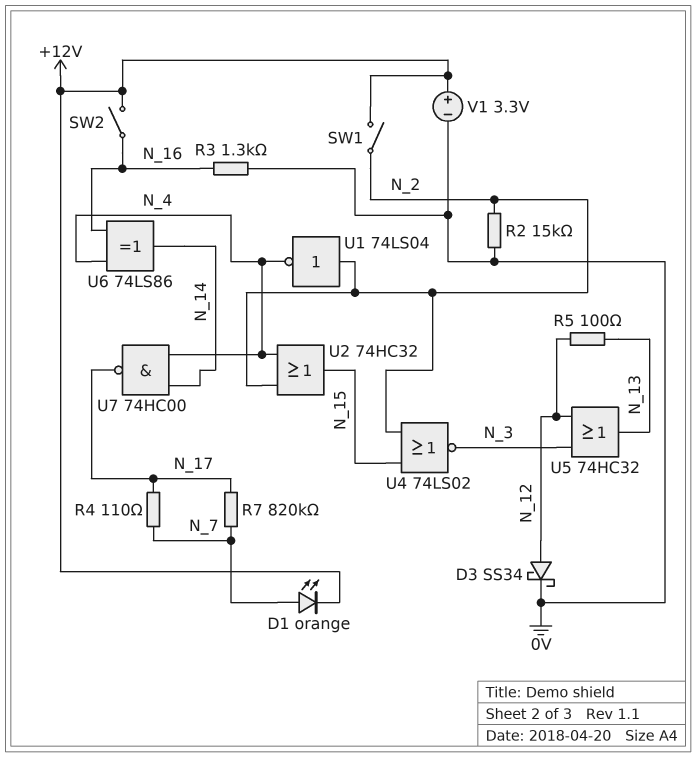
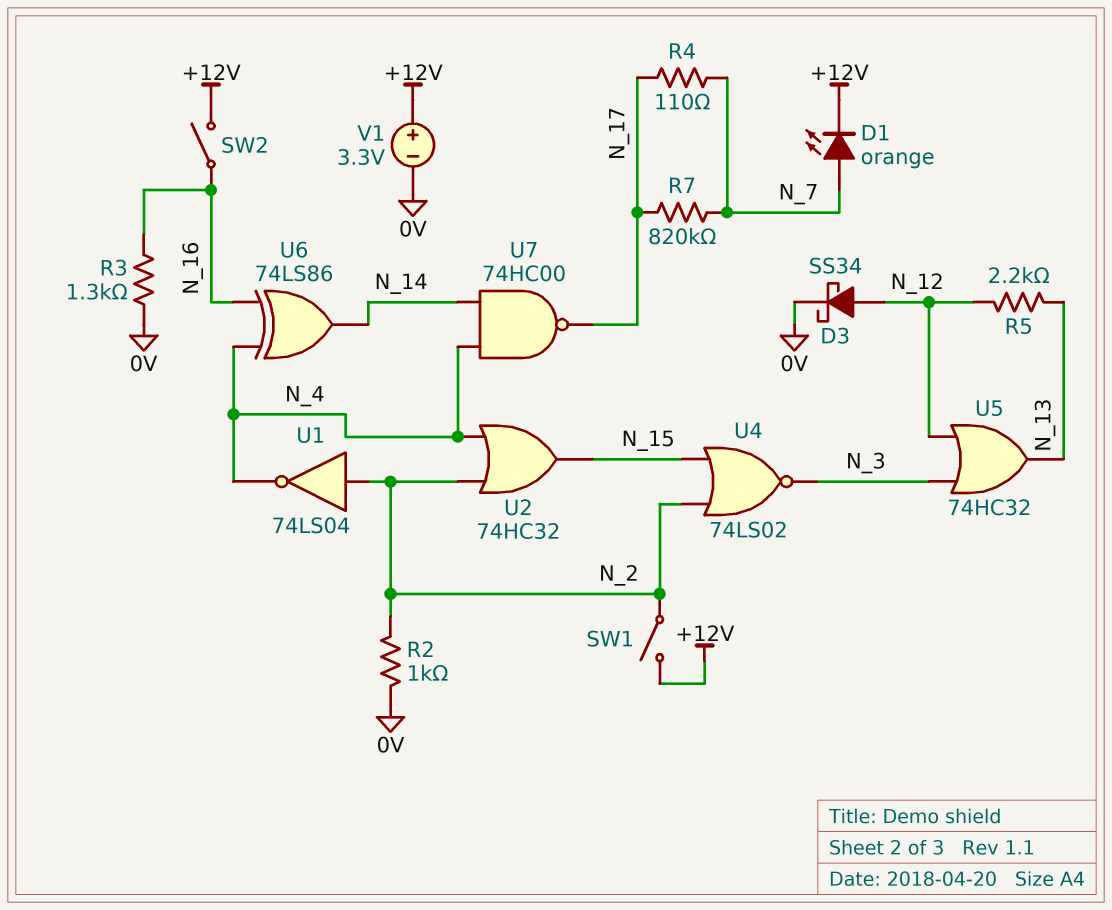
R2: 15k (0V, N_2) -> 1k (0V, N_2)
R5: 100 (N_12, N_13) -> 2.2k (N_12, N_13)

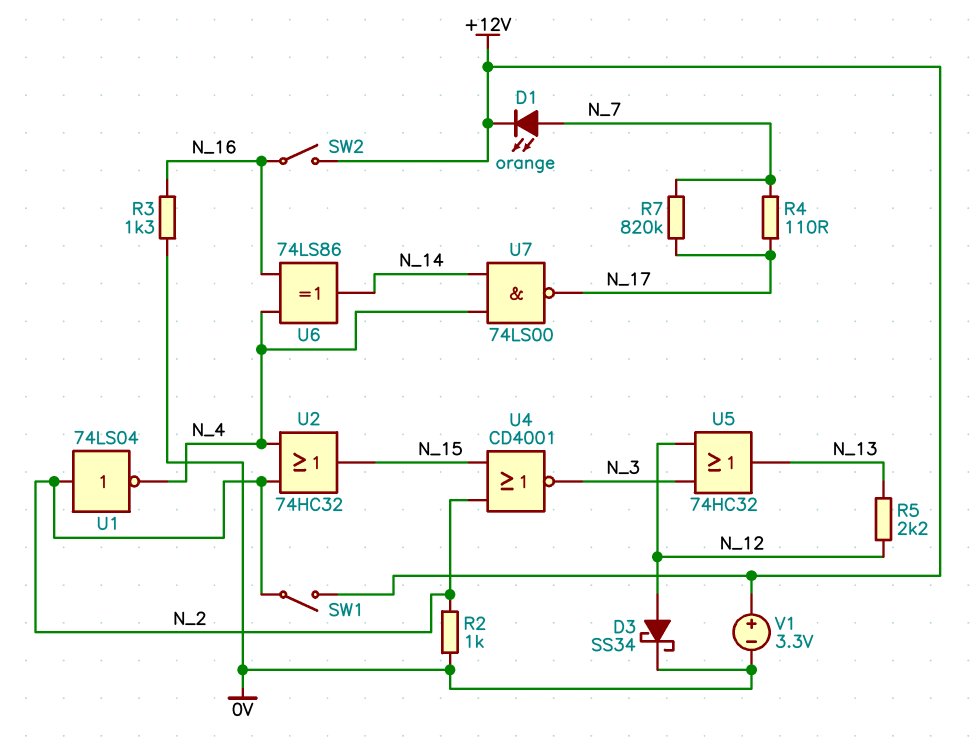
U4: NOR 74LS02 (in N_2, in N_15, out N_3) -> NOR CD4001 (in N_2, in N_15, out N_3)
U7: NAND 74HC00 (in N_4, in N_14, out N_17) -> NAND 74LS00 (in N_4, in N_14, out N_17)

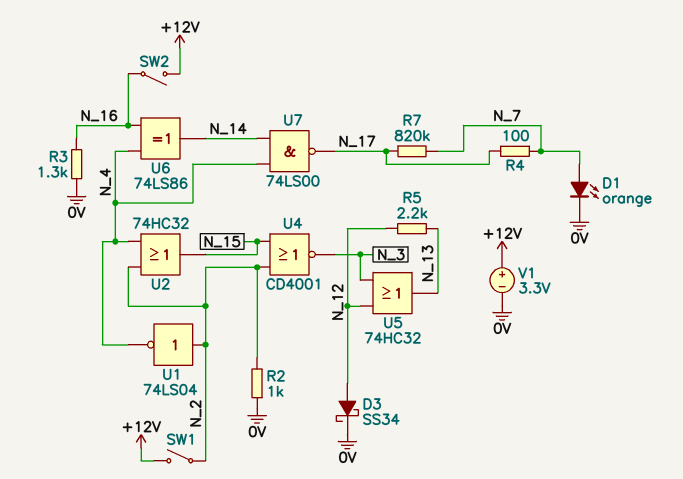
D1: LED orange (A N_7, K +12V) -> LED orange (A N_7, K 0V)
R4: 110 (N_7, N_17) -> 100 (N_7, N_17)

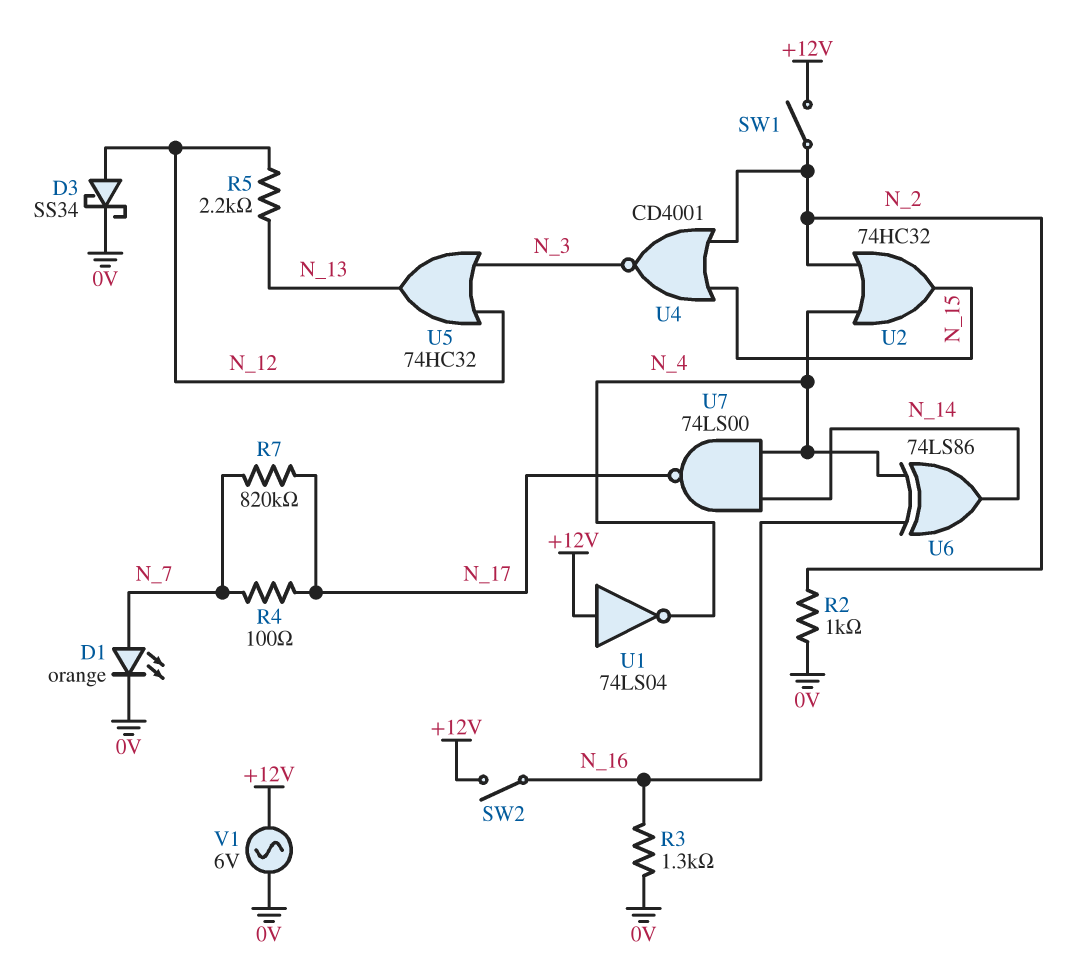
U1: NOT 74LS04 (in N_2, out N_4) -> NOT 74LS04 (in +12V, out N_4)
V1: 3.3V (plus +12V, minus 0V) -> AC 6V (+12V, 0V)

